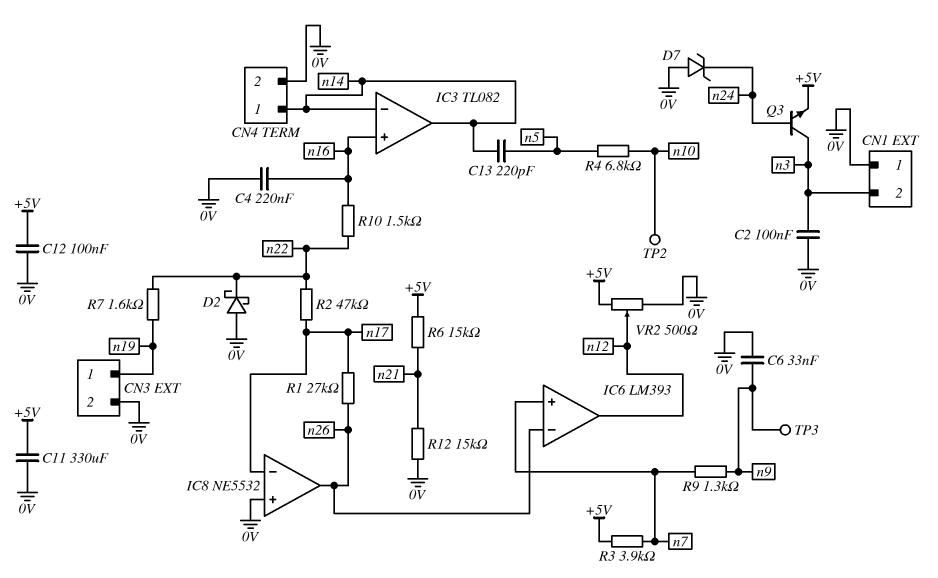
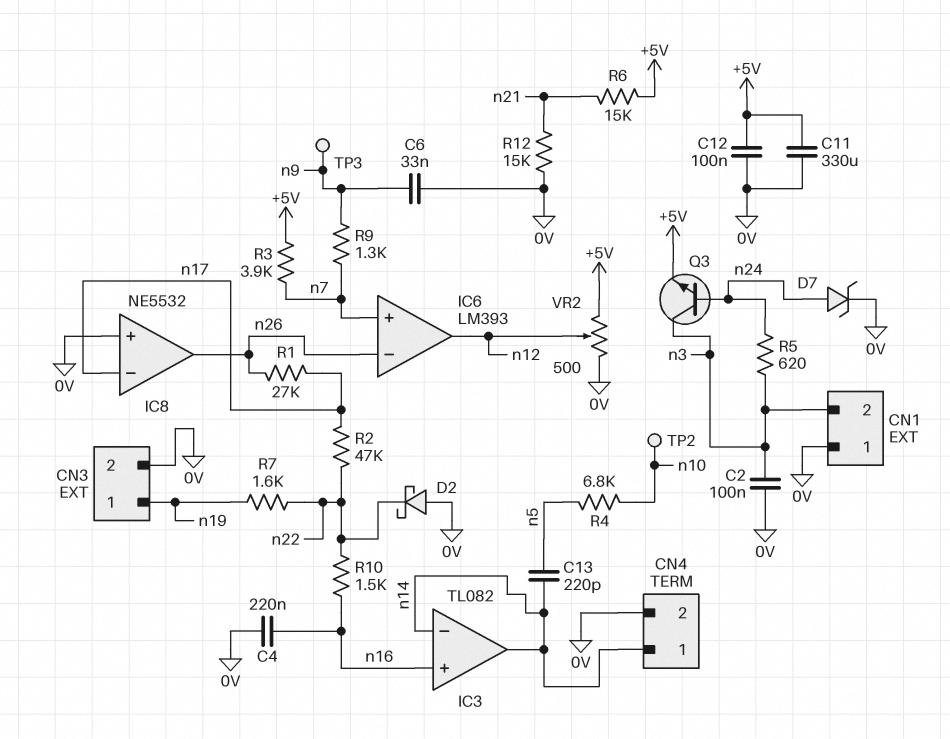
D7: zener (A 0V, K n24) -> zener (A n24, K 0V)
R5: none -> 620 (n3, n24)

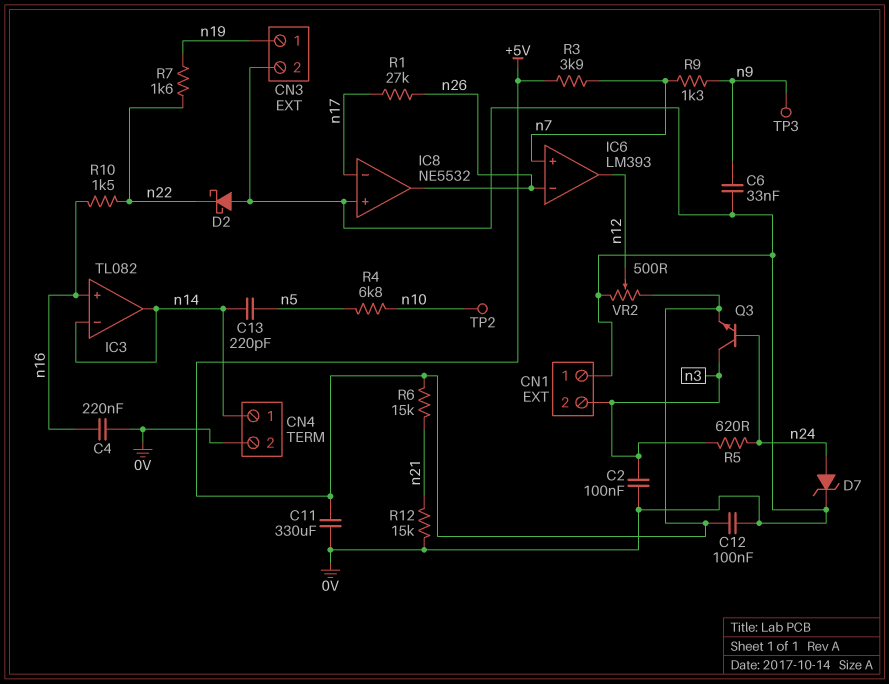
R2: 47k (n17, n22) -> none

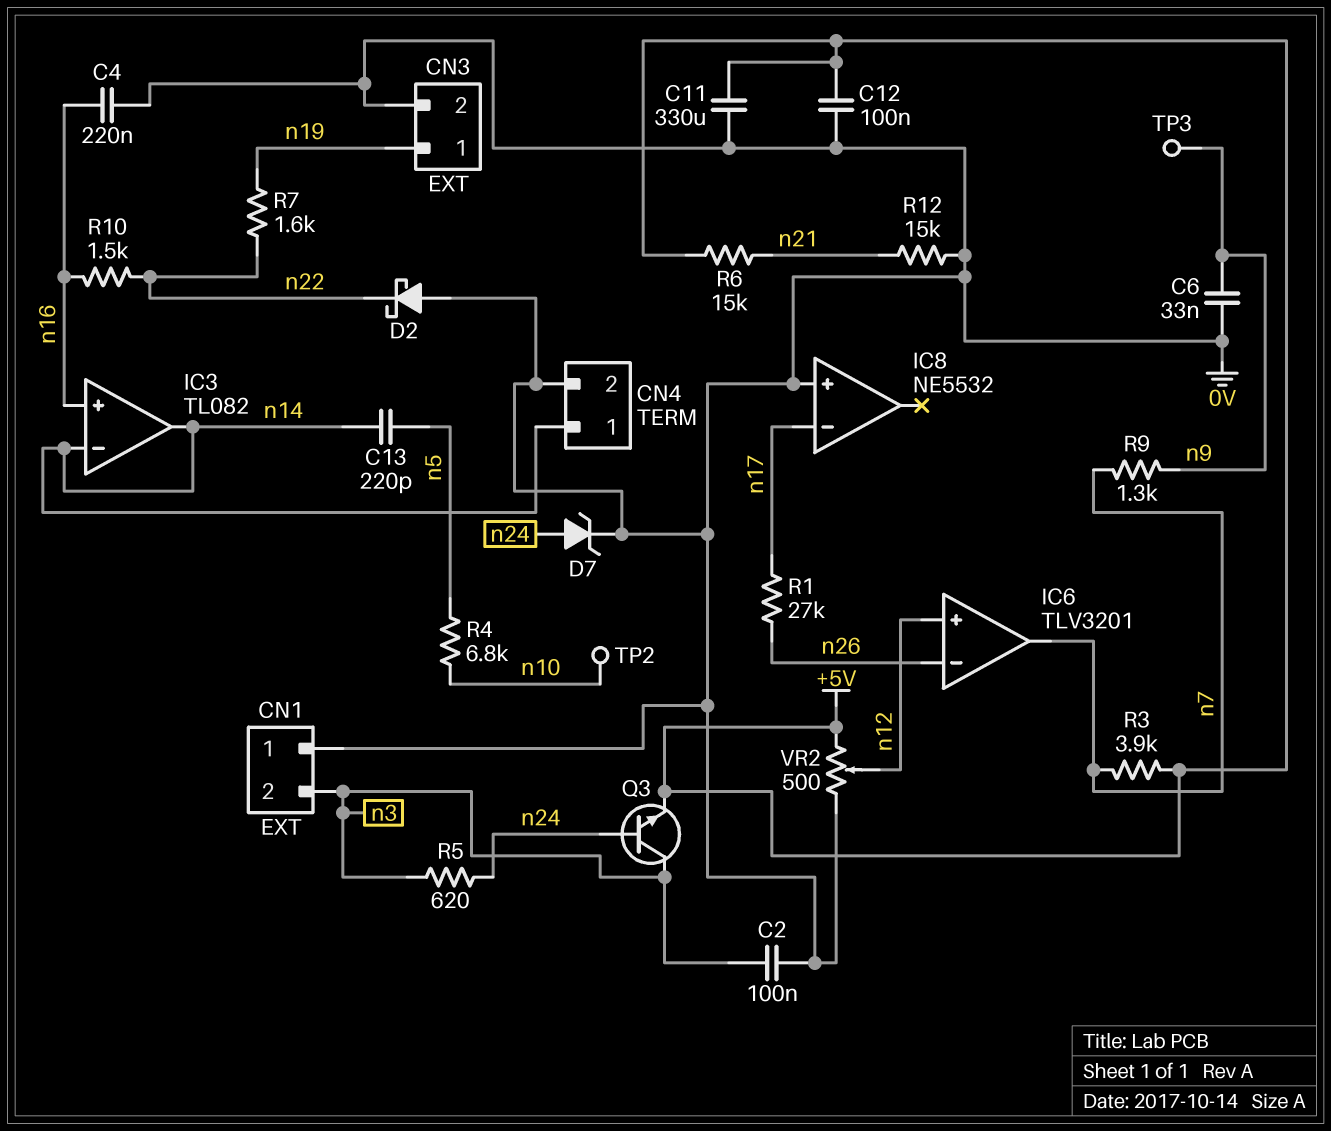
IC6: LM393 -> TLV3201
IC6 pin in+: n7 -> n12
IC6 pin out: n12 -> n7
IC8 pin out: n26 -> none

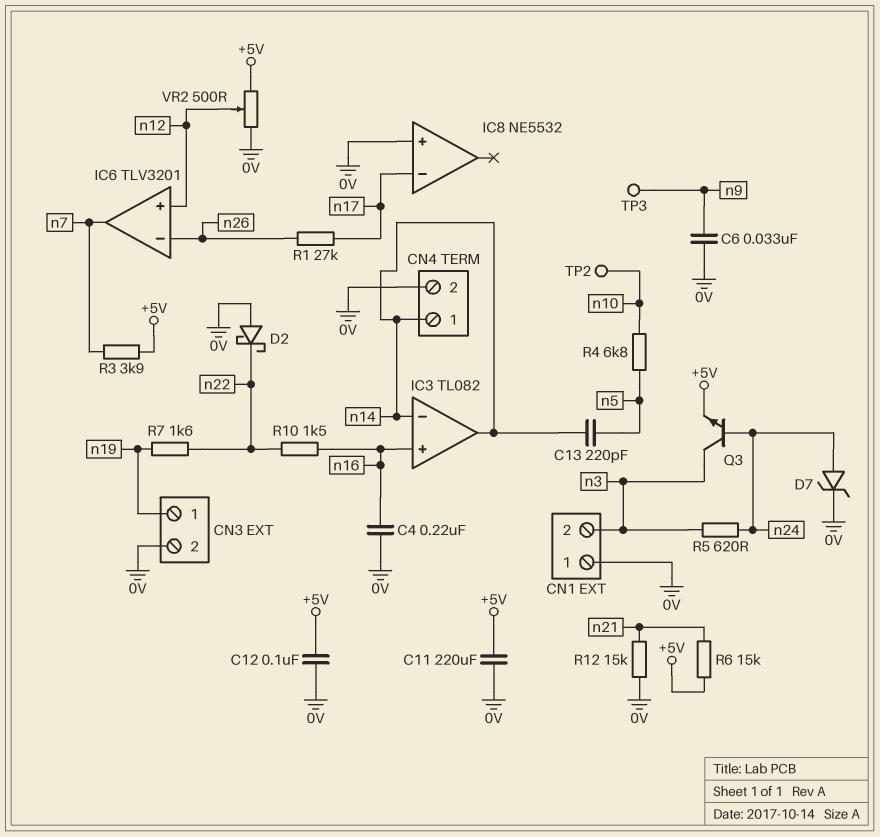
C2: 100nF (0V, n3) -> none
C11: 330uF (+5V, 0V) -> 220uF (+5V, 0V)
R9: 1.3k (n7, n9) -> none

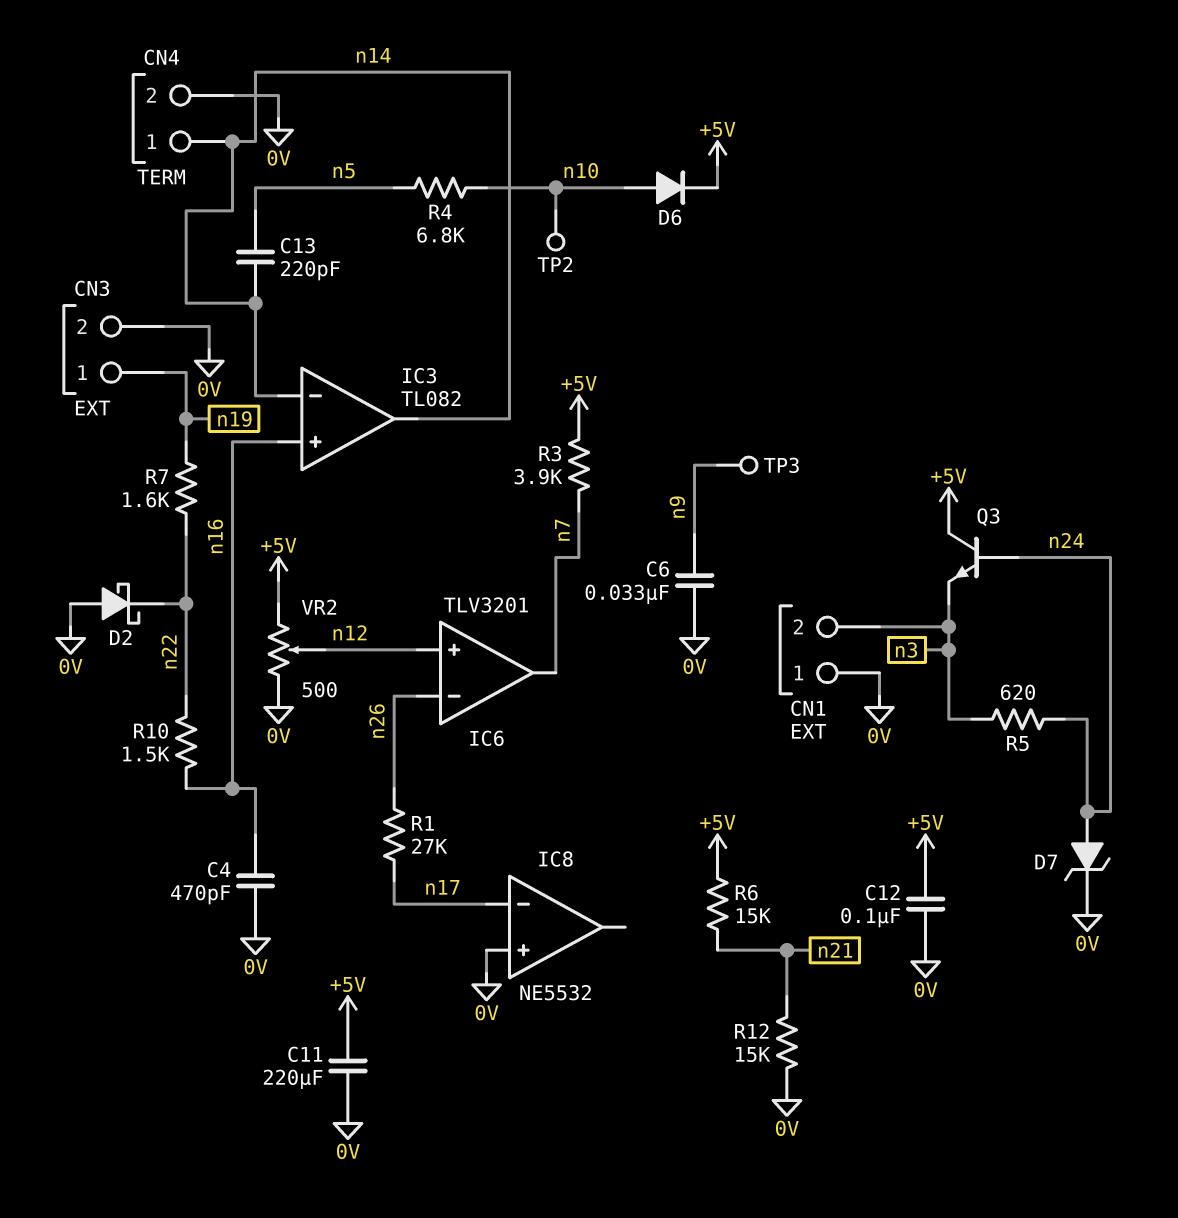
C4: 220nF (0V, n16) -> 470pF (0V, n16)
D6: none -> diode (A n10, K +5V)
Q3: NPN (B n24, C n3, E +5V) -> NPN (B n24, C +5V, E n3)

